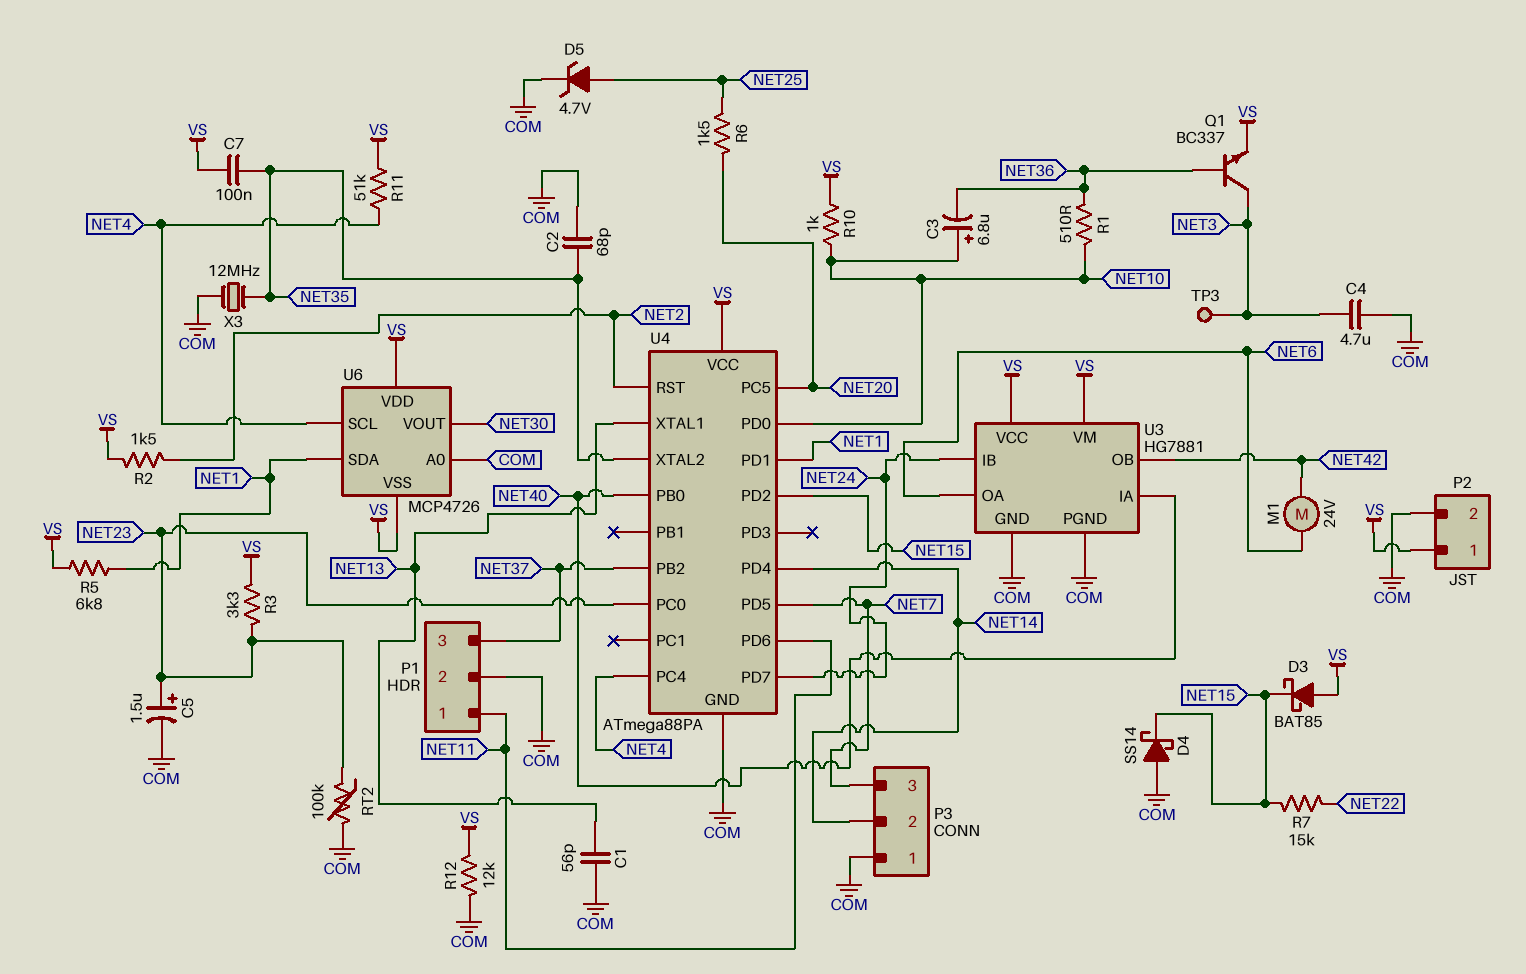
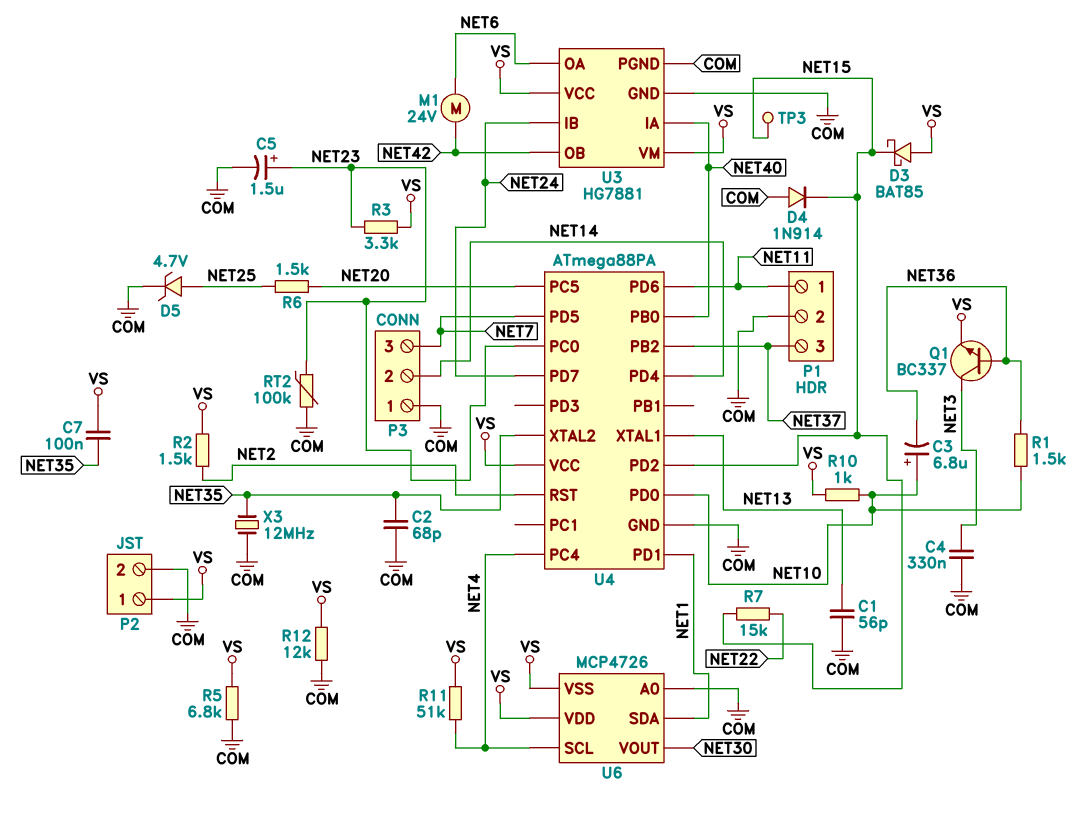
C4: 4.7uF (COM, NET3) -> 330nF (COM, NET3)
D4: schottky SS14 (A COM, K NET15) -> diode 1N914 (A COM, K NET15)
R1: 510 (NET10, NET36) -> 1.5k (NET10, NET36)
R5: 6.8k (NET1, VS) -> 6.8k (COM, VS)
TP3: test point (NET3) -> test point (NET15)

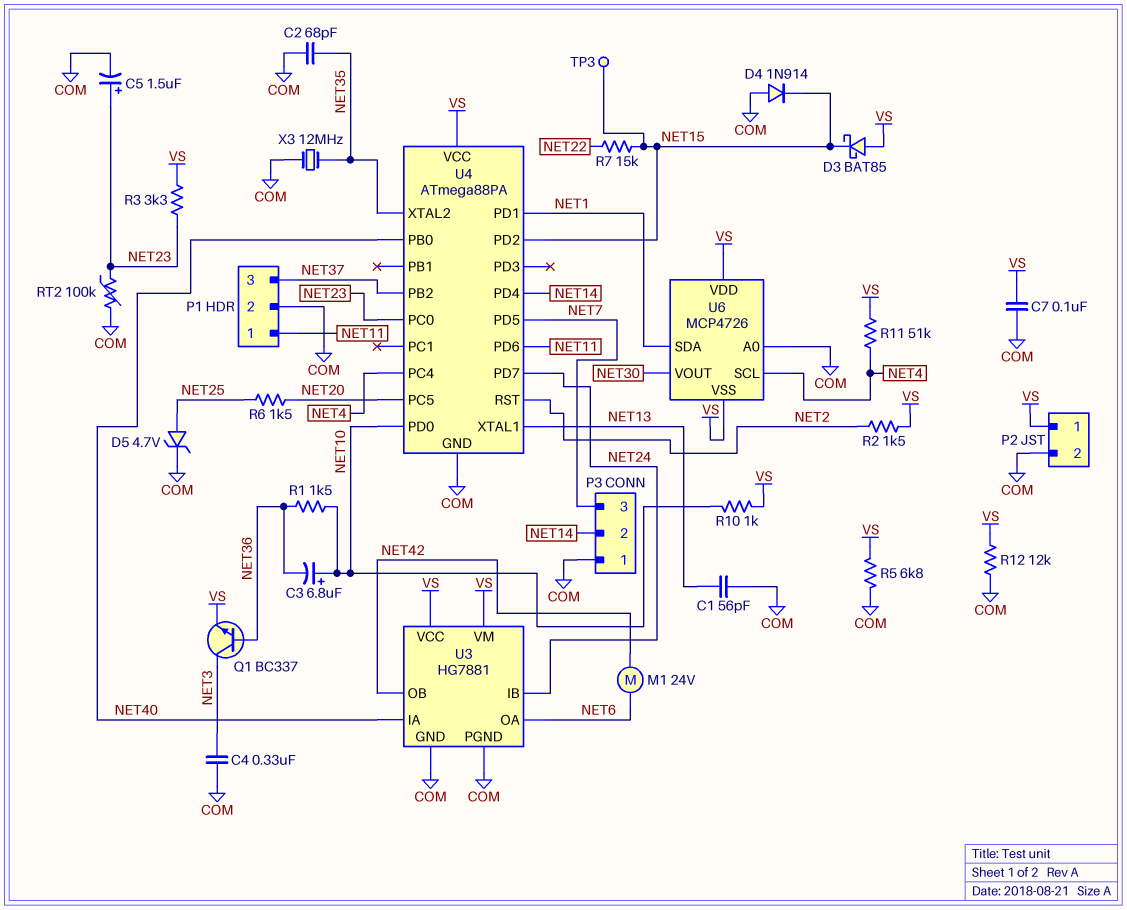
C7: 100nF (NET35, VS) -> 100nF (COM, VS)

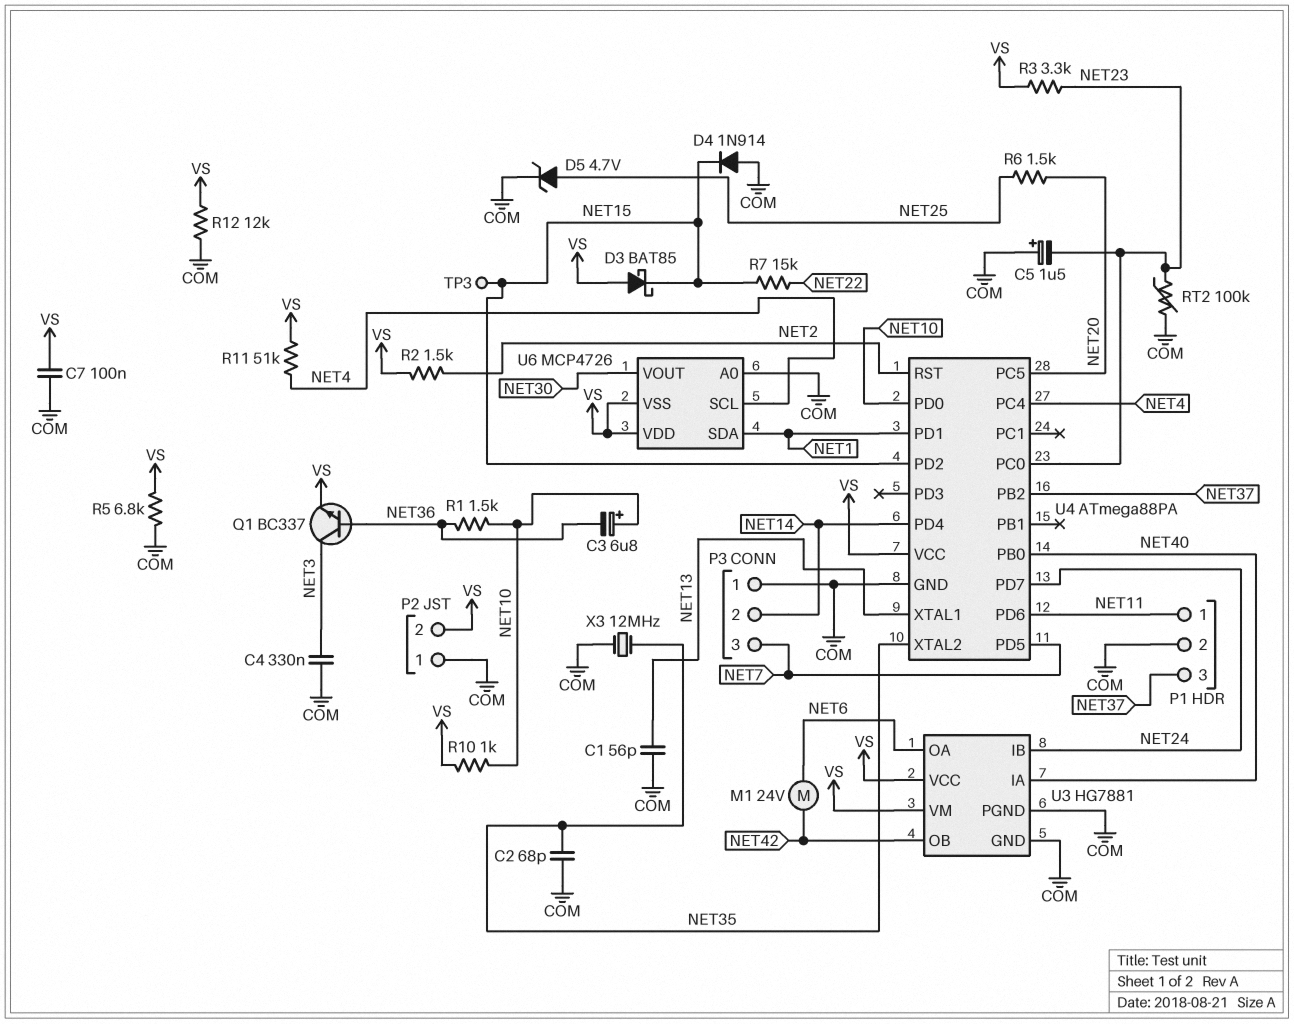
C5: 1.5uF (plus NET23, minus COM) -> 1.5uF (plus COM, minus NET23)
P2 pin 1: VS -> COM
P2 pin 2: COM -> VS

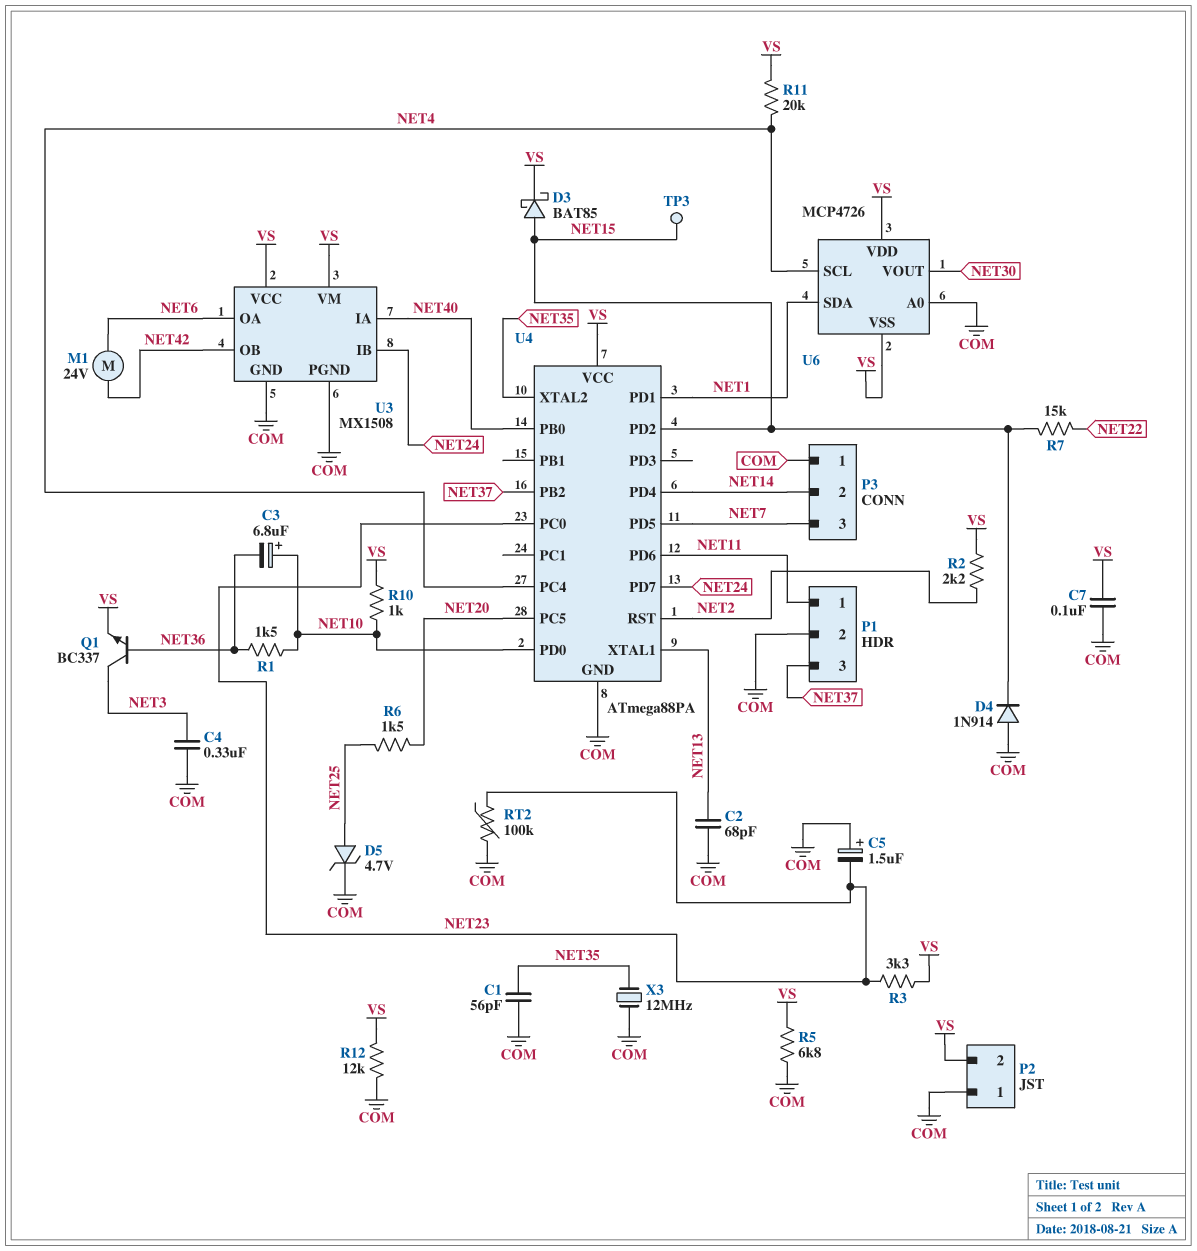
C1: 56pF (COM, NET13) -> 56pF (COM, NET35)
C2: 68pF (COM, NET35) -> 68pF (COM, NET13)
D3: schottky BAT85 (A VS, K NET15) -> schottky BAT85 (A NET15, K VS)
R2: 1.5k (NET2, VS) -> 2.2k (NET2, VS)
R11: 51k (NET4, VS) -> 20k (NET4, VS)
U3: HG7881 -> MX1508

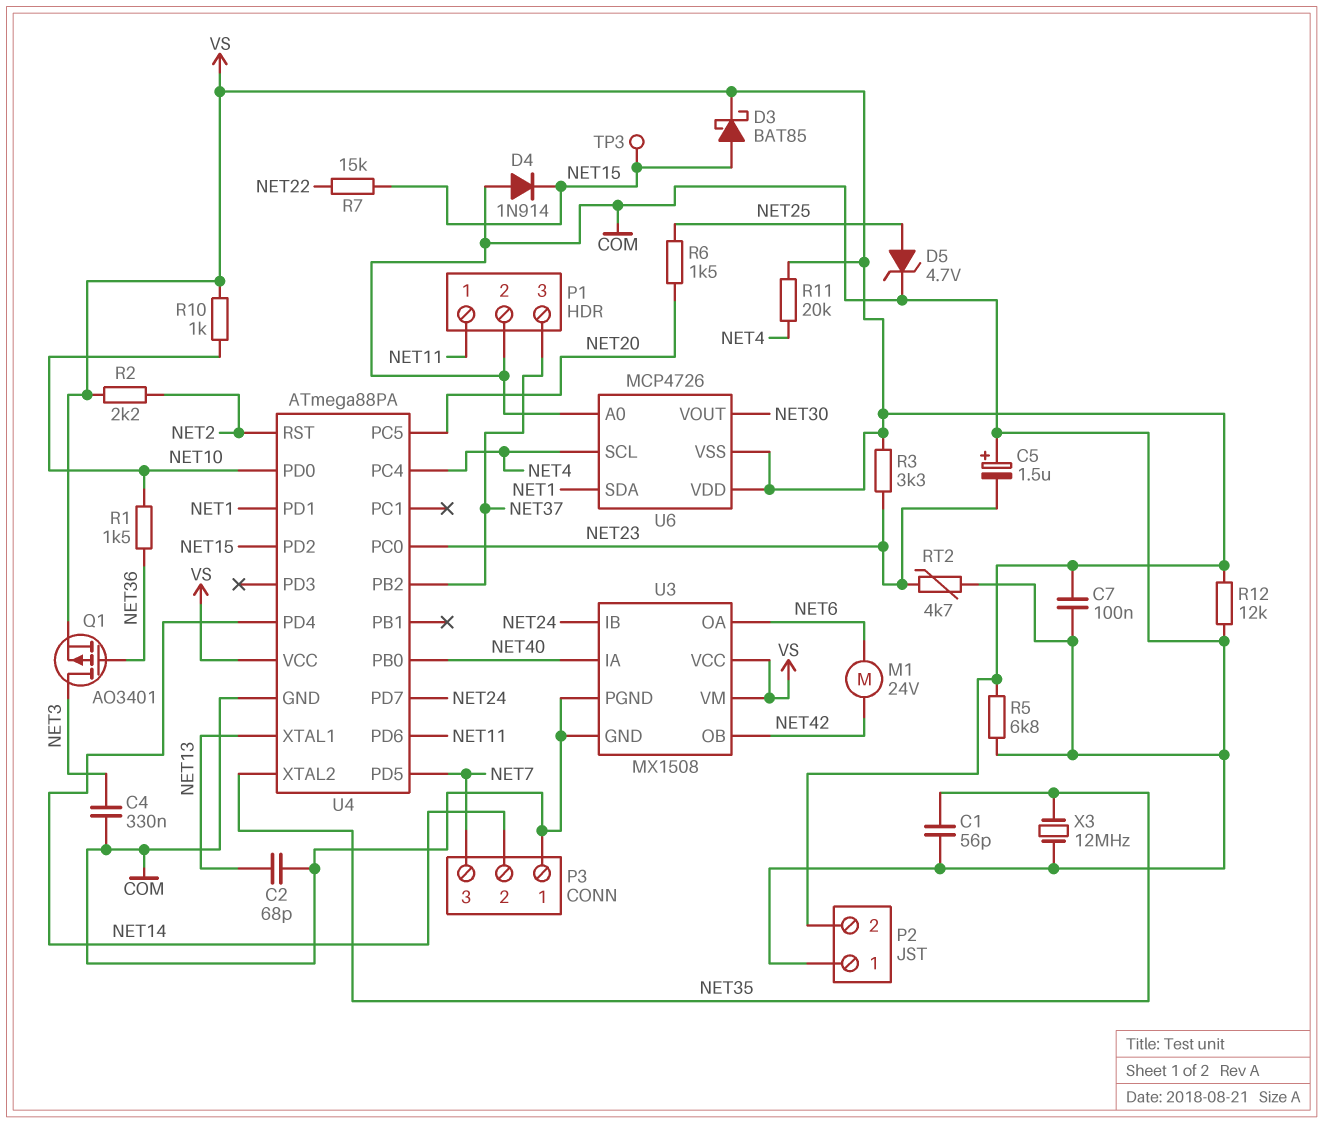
C3: 6.8uF (plus NET10, minus NET36) -> none
Q1: NPN BC337 (B NET36, C NET3, E VS) -> PMOS AO3401 (G NET36, D NET3, S VS)
RT2: 100k (COM, NET23) -> 4.7k (COM, NET23)

